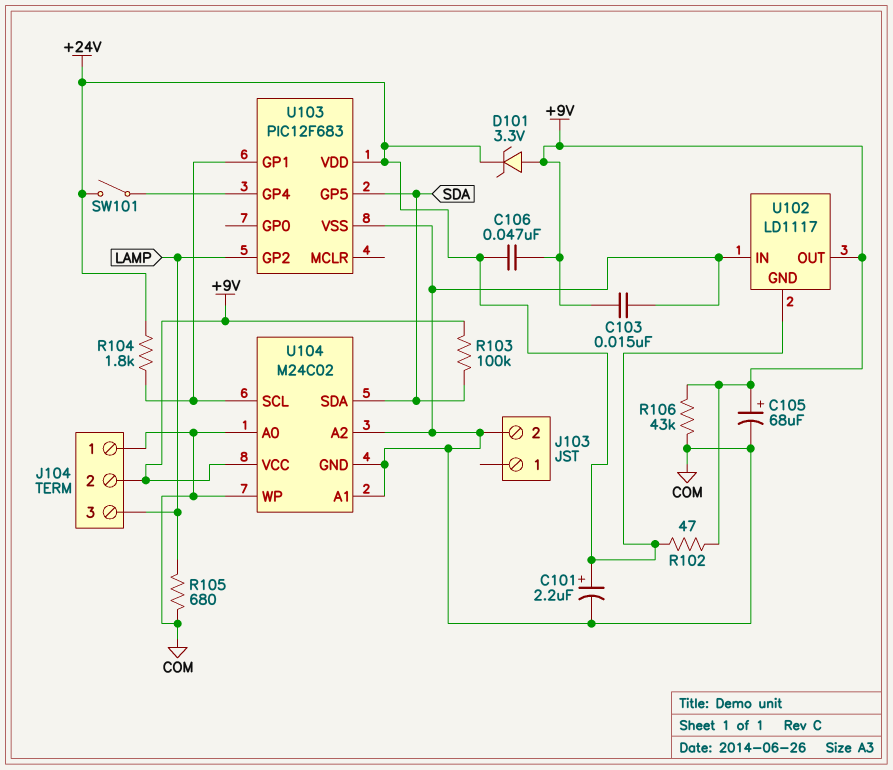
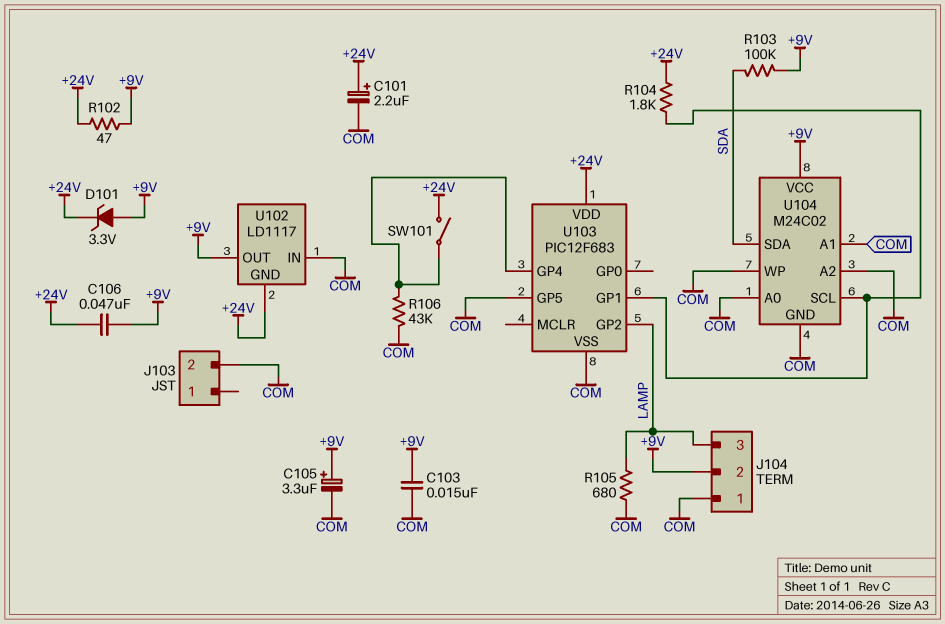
C105: 68uF (plus +9V, minus COM) -> 3.3uF (plus +9V, minus COM)
R106: 43k (+9V, COM) -> 43k (COM, U103/GP4)
U103 pin GP5: SDA -> COM

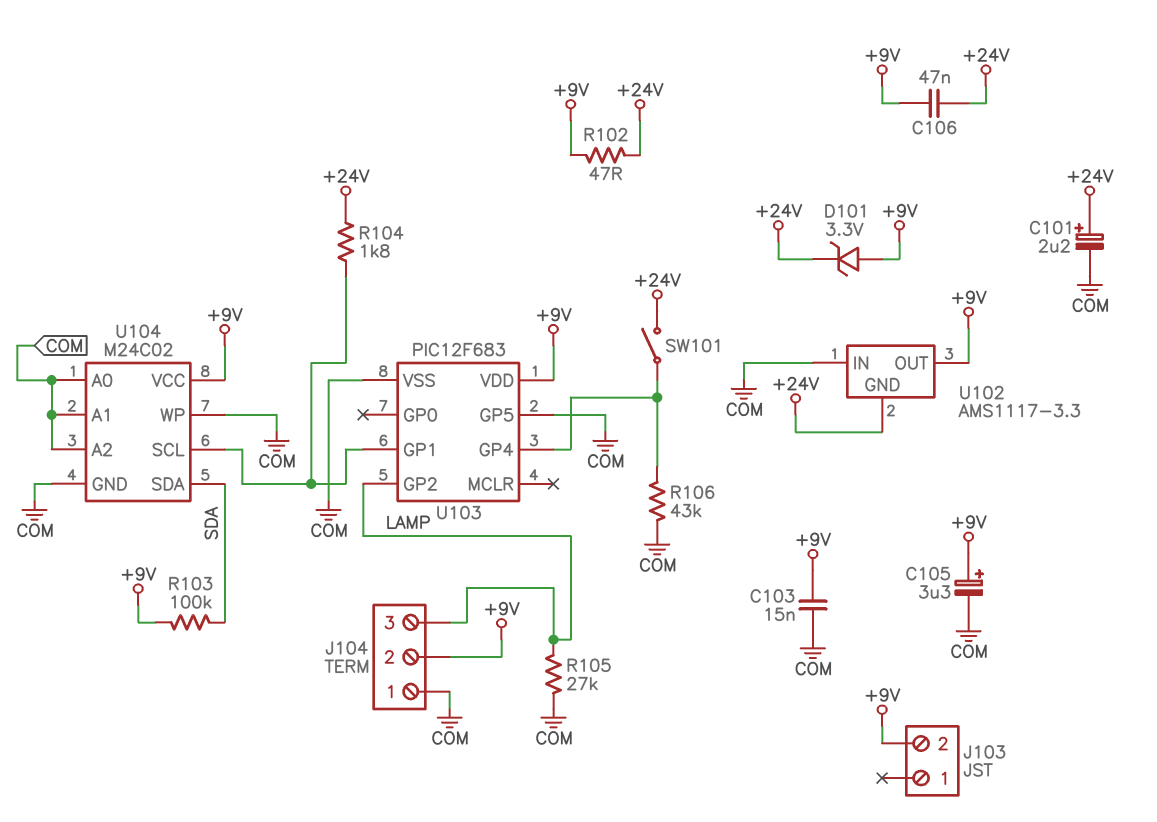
J103 pin 2: COM -> +9V
R105: 680 (COM, LAMP) -> 27k (COM, LAMP)
U102: LD1117 -> AMS1117-3.3
U103 pin VDD: +24V -> +9V

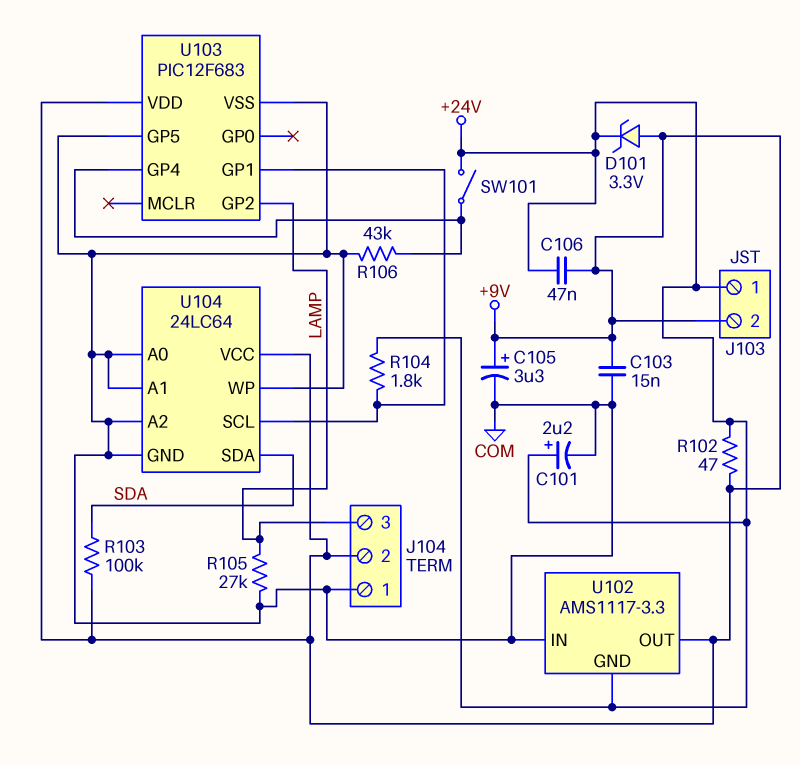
J103 pin 1: none -> +24V
U104: M24C02 -> 24LC64

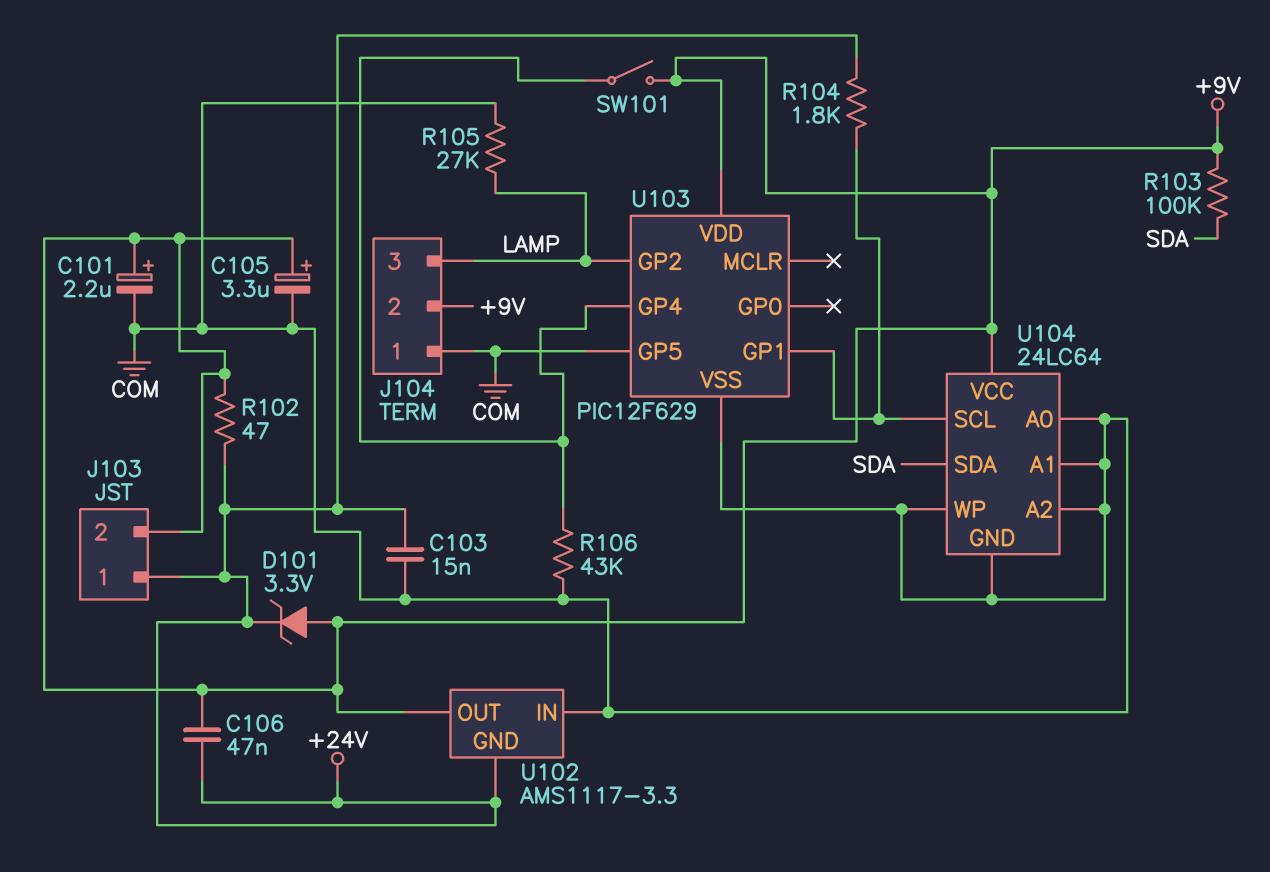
C101: 2.2uF (plus +24V, minus COM) -> 2.2uF (plus +9V, minus COM)
C103: 15nF (+9V, COM) -> 15nF (+24V, COM)
SW101: switch (+24V, U103/GP4) -> switch (+9V, U103/GP4)
U103: PIC12F683 -> PIC12F629

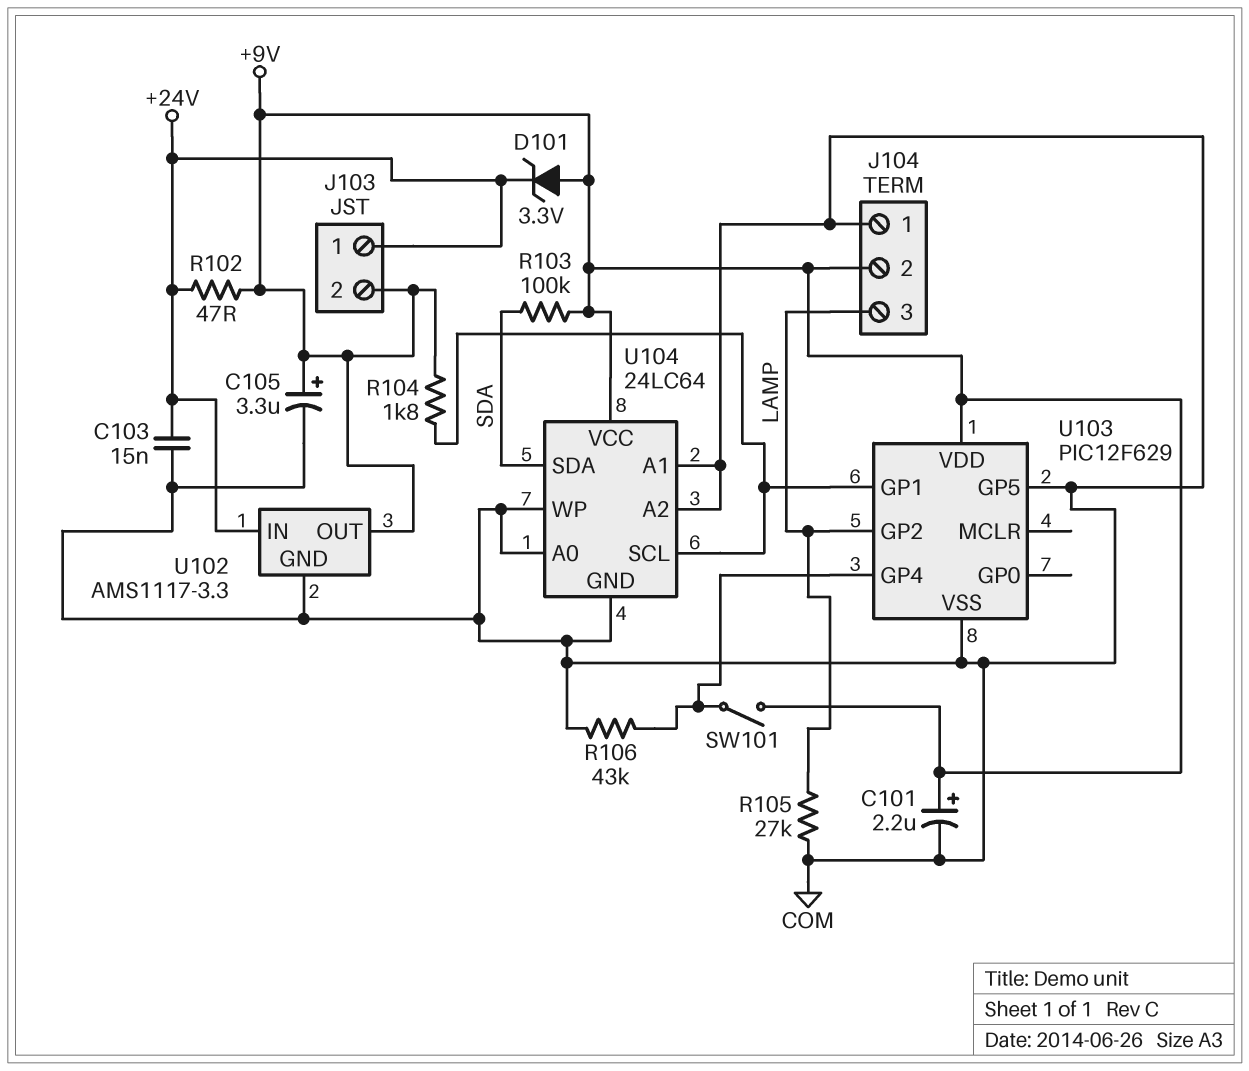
C106: 47nF (+9V, +24V) -> none
R104: 1.8k (+24V, U103/GP1) -> 1.8k (+9V, U103/GP1)
U102 pin GND: +24V -> COM
U102 pin IN: COM -> +24V

